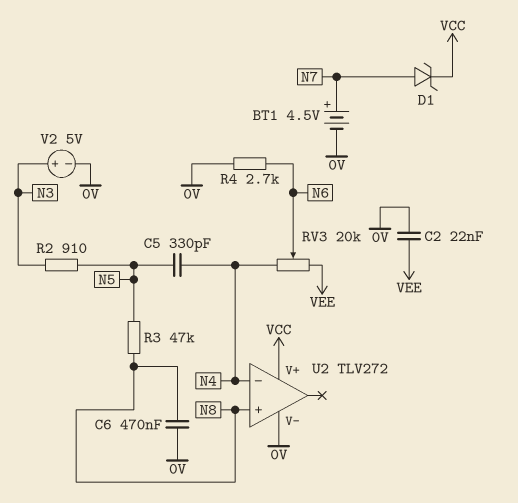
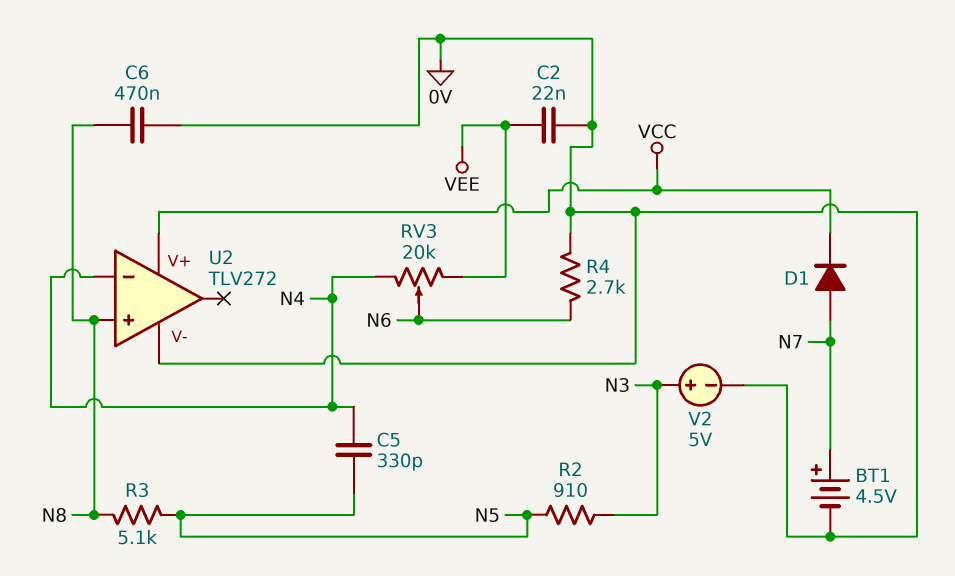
D1: zener (A N7, K VCC) -> diode (A N7, K VCC)
R3: 47k (N5, N8) -> 5.1k (N5, N8)

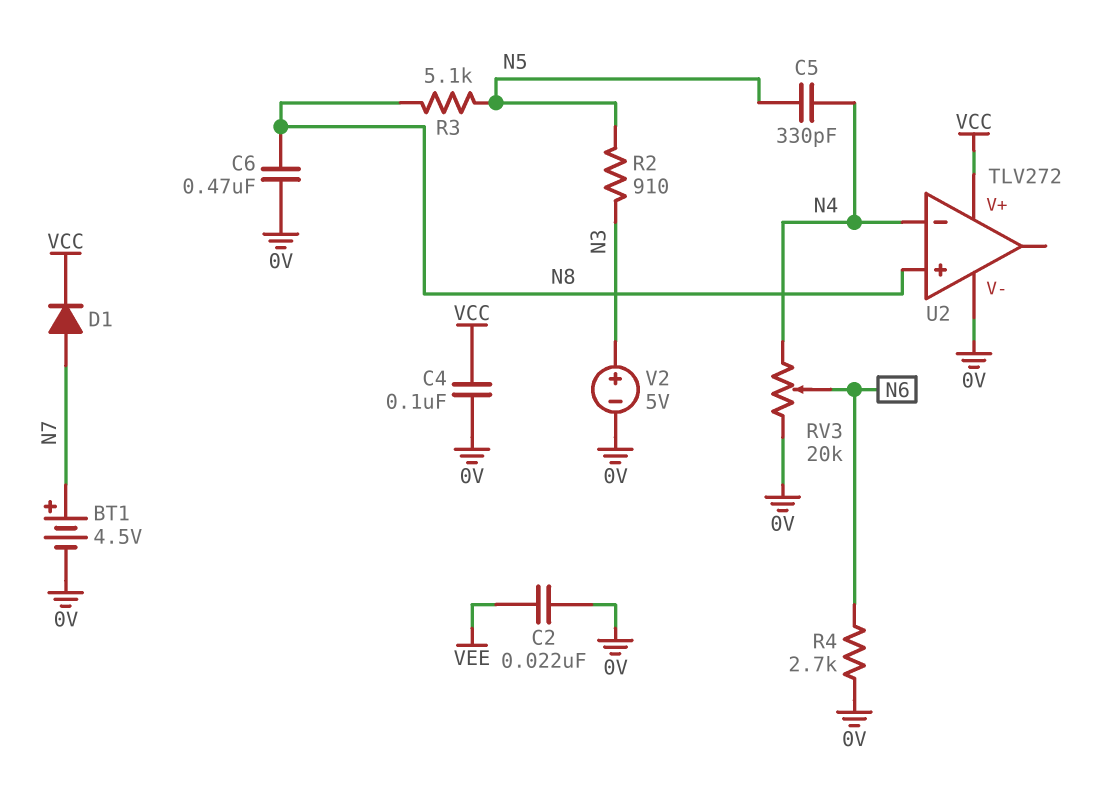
C4: none -> 100nF (0V, VCC)
RV3: 20k (N4, VEE, wiper N6) -> 20k (0V, N4, wiper N6)

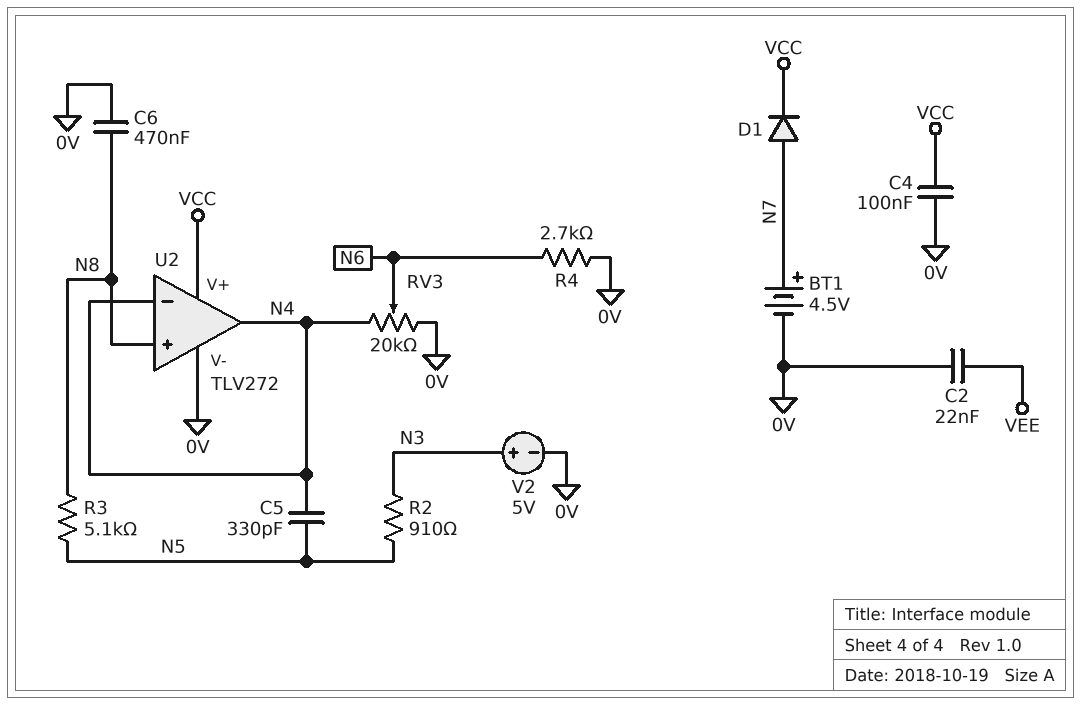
U2 pin out: none -> N4

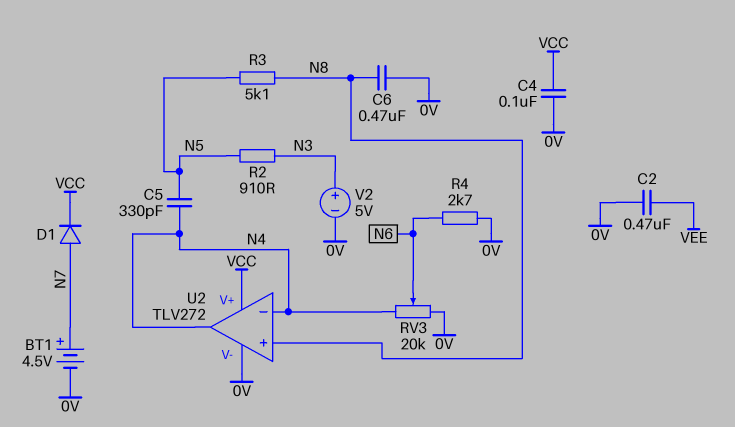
C2: 22nF (0V, VEE) -> 470nF (0V, VEE)

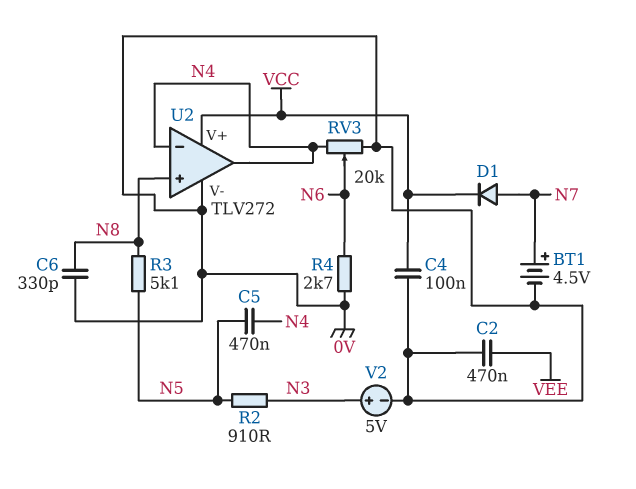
C5: 330pF (N4, N5) -> 470nF (N4, N5)
C6: 470nF (0V, N8) -> 330pF (0V, N8)

